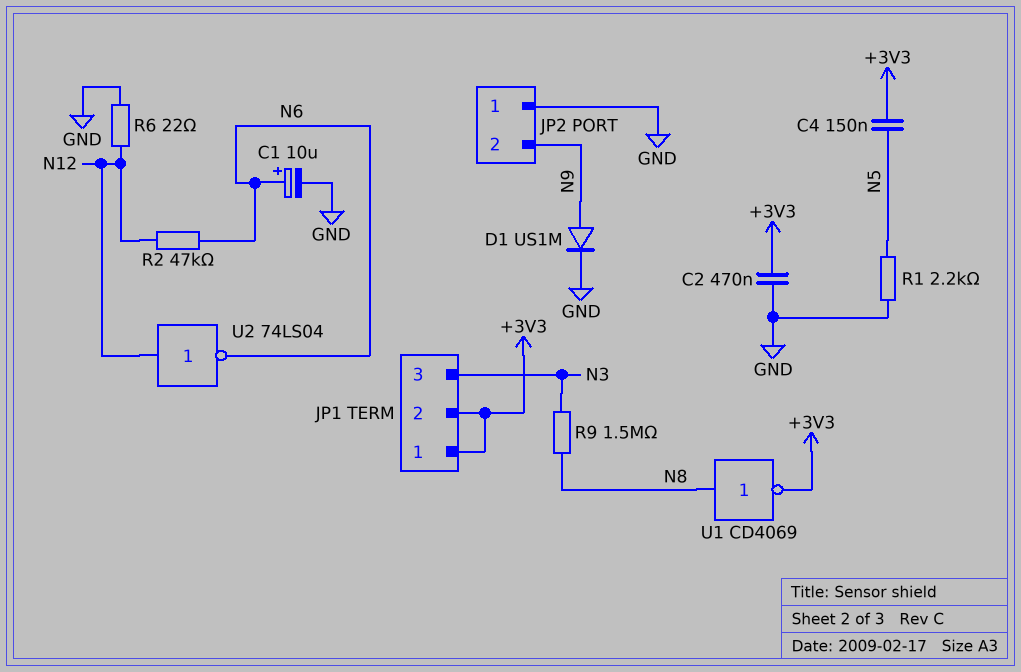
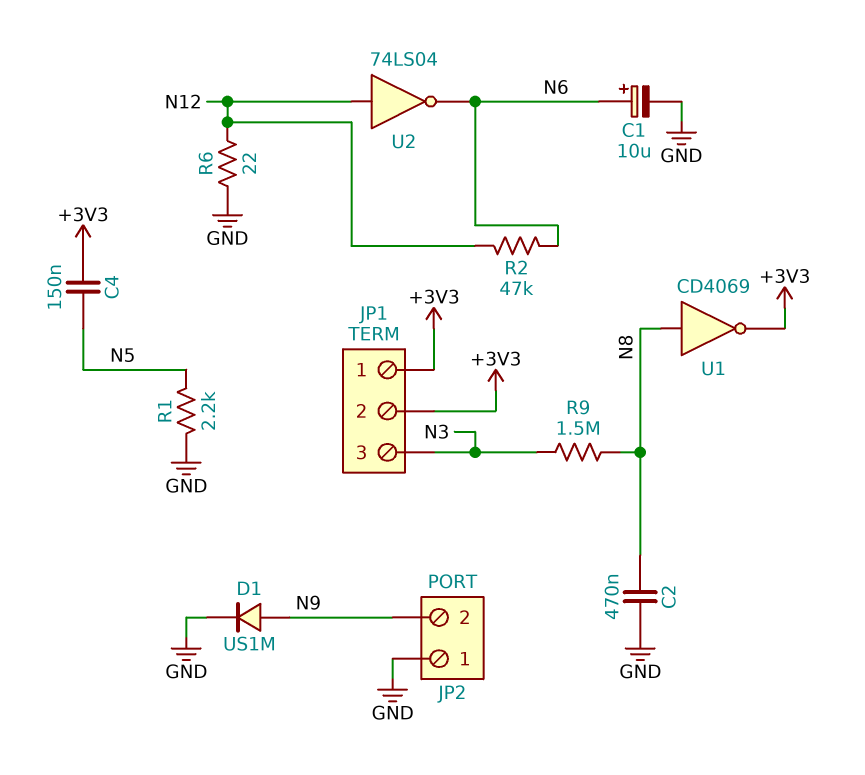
C2: 470nF (+3V3, GND) -> 470nF (GND, N8)

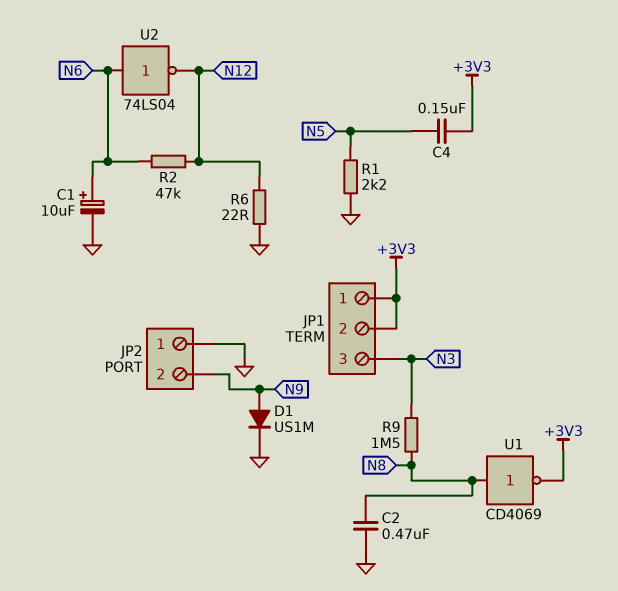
U2: NOT 74LS04 (in N12, out N6) -> NOT 74LS04 (in N6, out N12)

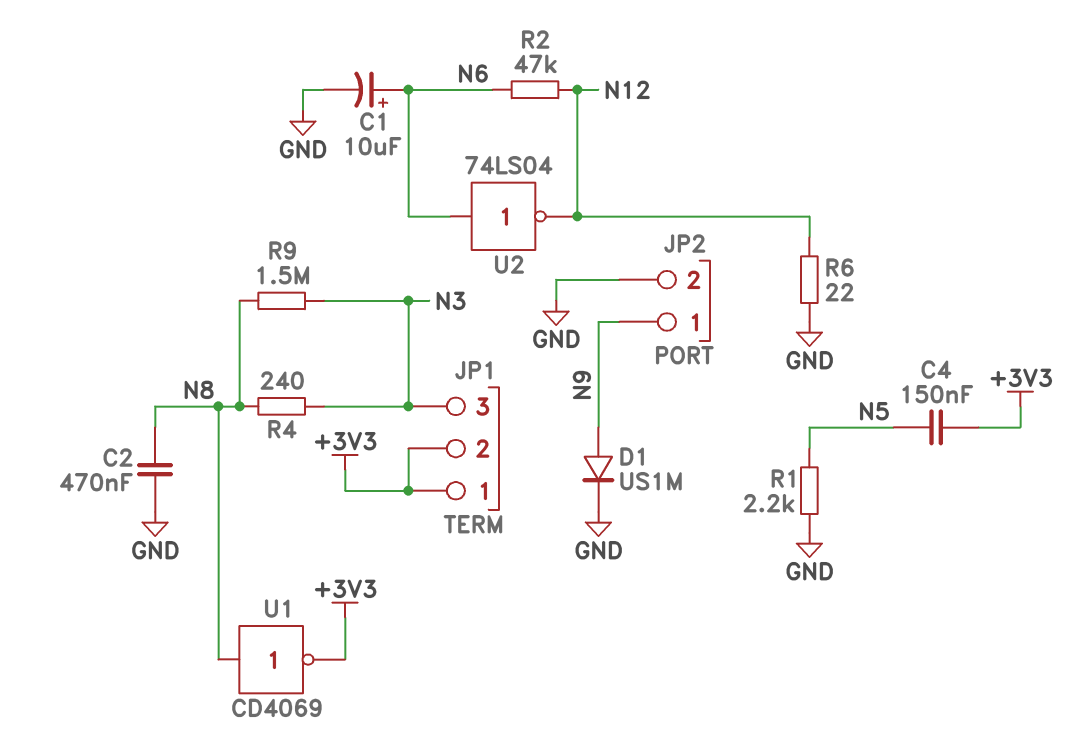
JP2 pin 1: GND -> N9
JP2 pin 2: N9 -> GND
R4: none -> 240 (N3, N8)

